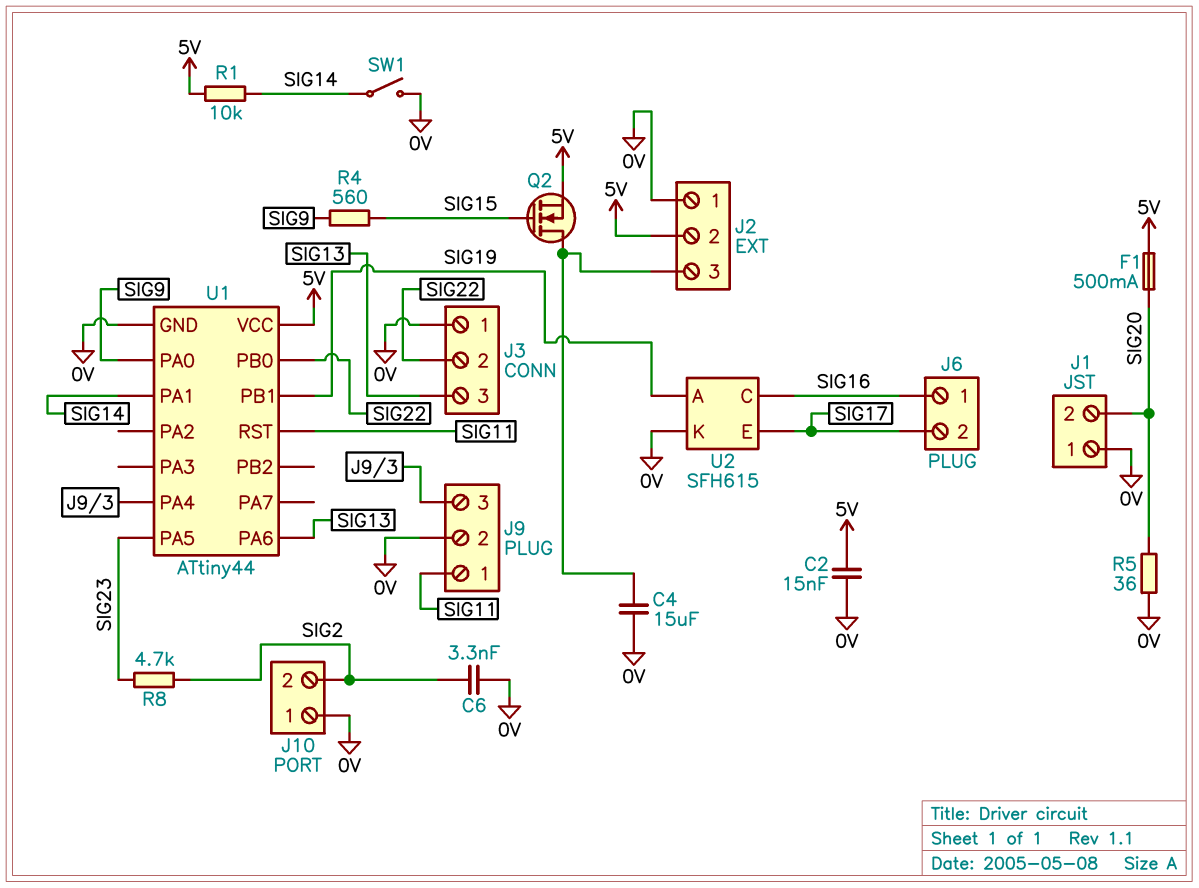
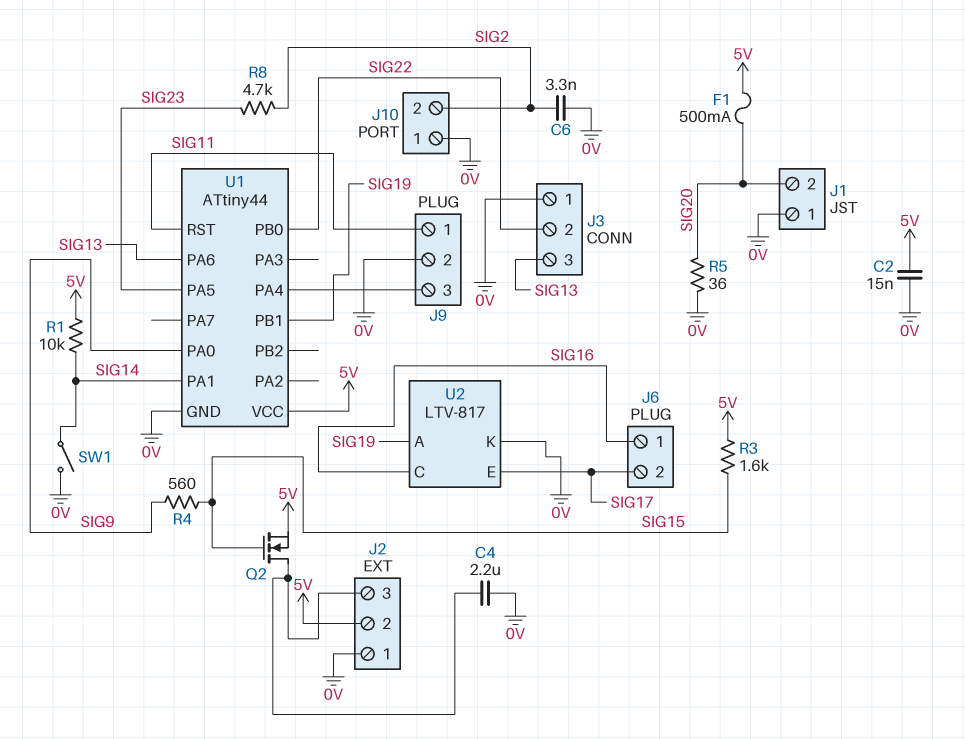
C4: 15uF (0V, J2/3) -> 2.2uF (0V, J2/3)
R3: none -> 1.6k (5V, SIG15)
U2: SFH615 -> LTV-817

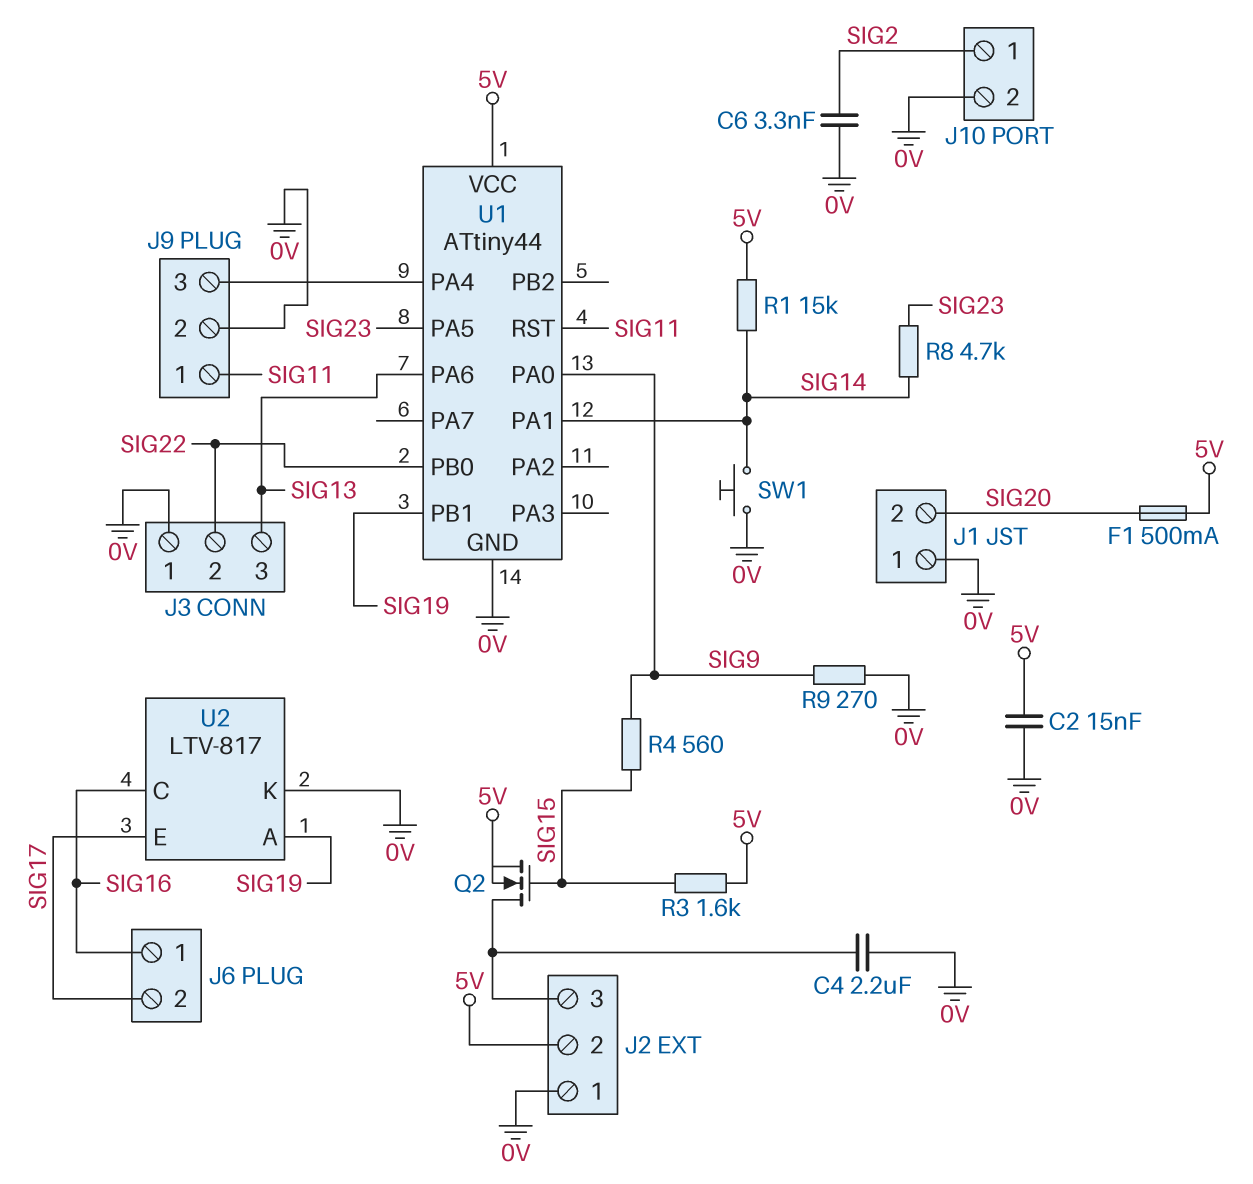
J10 pin 1: 0V -> SIG2
J10 pin 2: SIG2 -> 0V
R1: 10k (5V, SIG14) -> 15k (5V, SIG14)
R5: 36 (0V, SIG20) -> none
R8: 4.7k (SIG2, SIG23) -> 4.7k (SIG14, SIG23)
R9: none -> 270 (0V, SIG9)
SW1: switch (0V, SIG14) -> button (0V, SIG14)

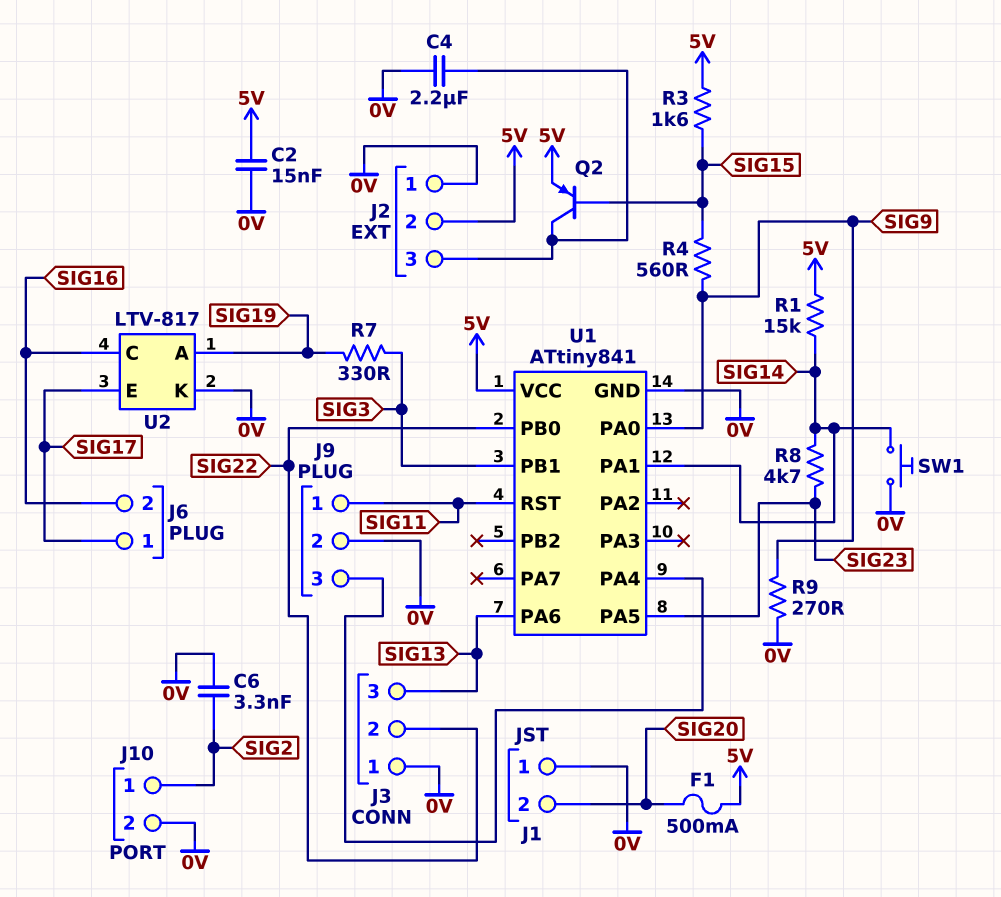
J6 pin 1: SIG16 -> SIG17
J6 pin 2: SIG17 -> SIG16
Q2: NMOS (G SIG15, D J2/3, S 5V) -> PNP (B SIG15, C J2/3, E 5V)
R7: none -> 330 (SIG3, SIG19)
U1: ATtiny44 -> ATtiny841
U1 pin PB1: SIG19 -> SIG3

